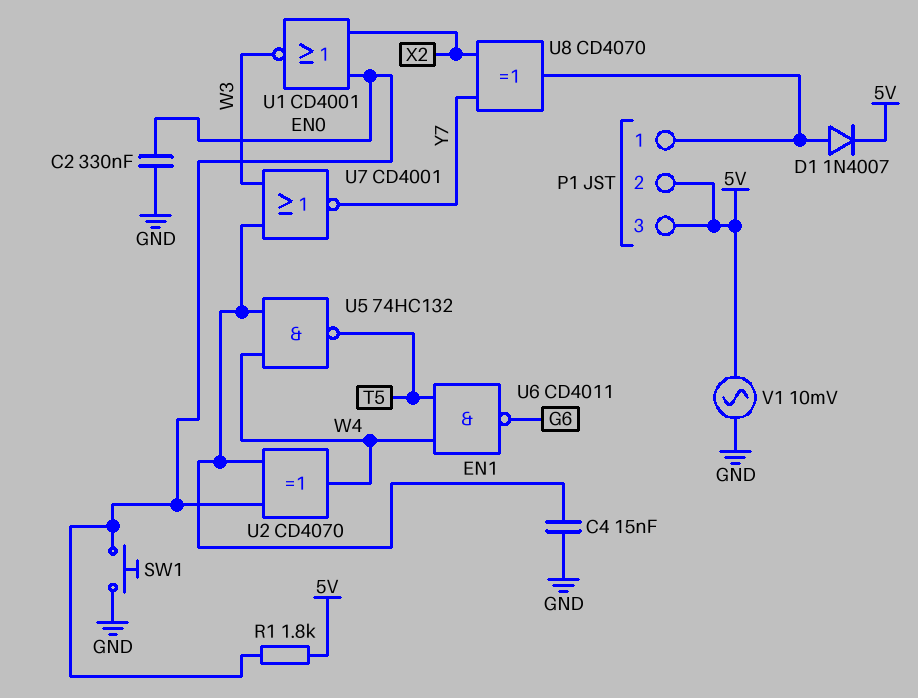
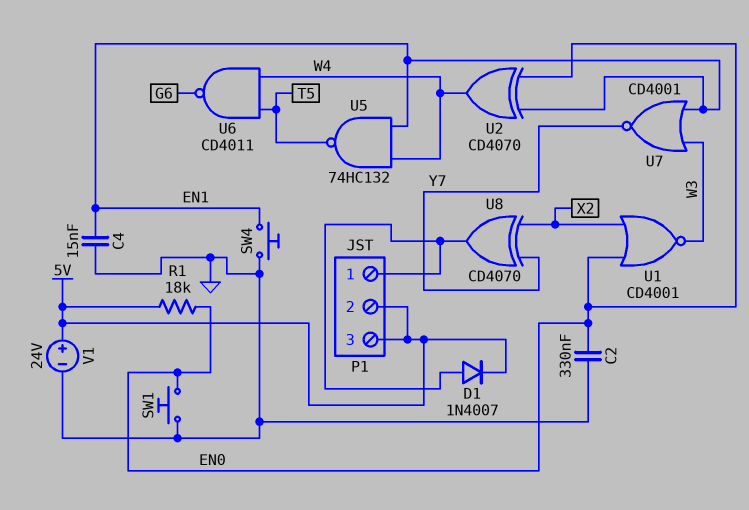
R1: 1.8k (5V, EN0) -> 18k (5V, EN0)
SW4: none -> button (EN1, GND)
V1: AC 10mV (5V, GND) -> 24V (plus 5V, minus GND)

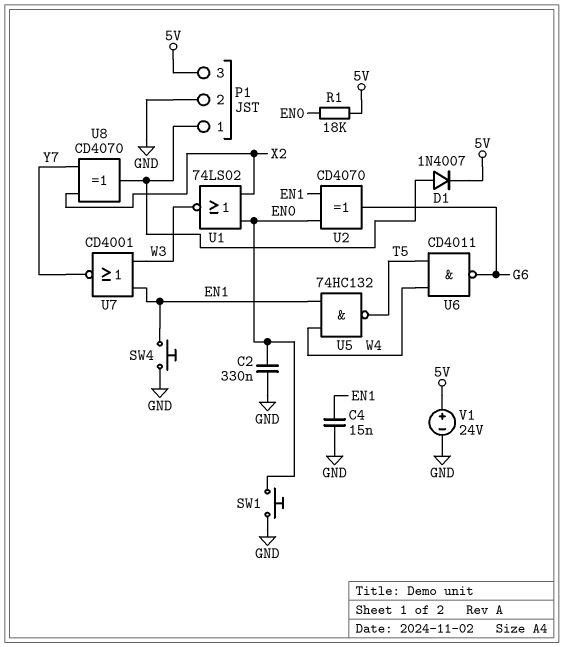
P1 pin 2: 5V -> GND
U1: NOR CD4001 (in EN0, in X2, out W3) -> NOR 74LS02 (in EN0, in X2, out W3)
U2: XOR CD4070 (in EN0, in EN1, out W4) -> XOR CD4070 (in EN0, in EN1, out G6)

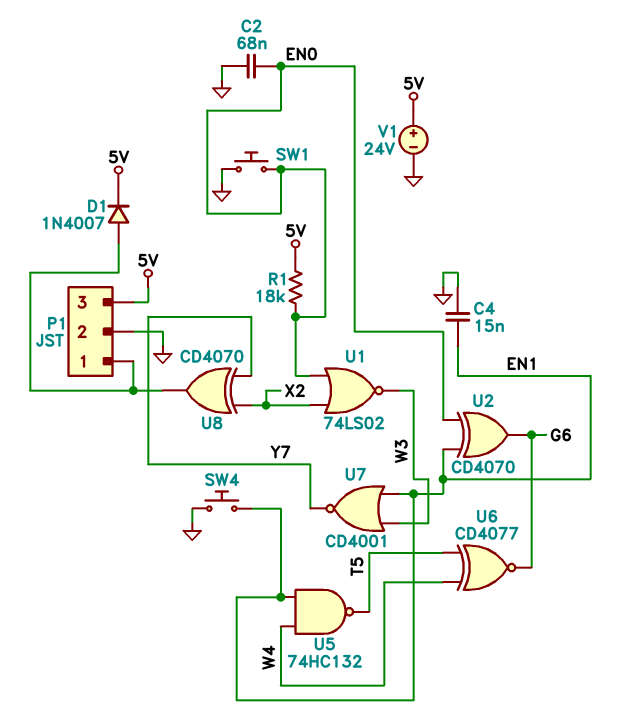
C2: 330nF (EN0, GND) -> 68nF (EN0, GND)
U6: NAND CD4011 (in T5, in W4, out G6) -> XNOR CD4077 (in T5, in W4, out G6)

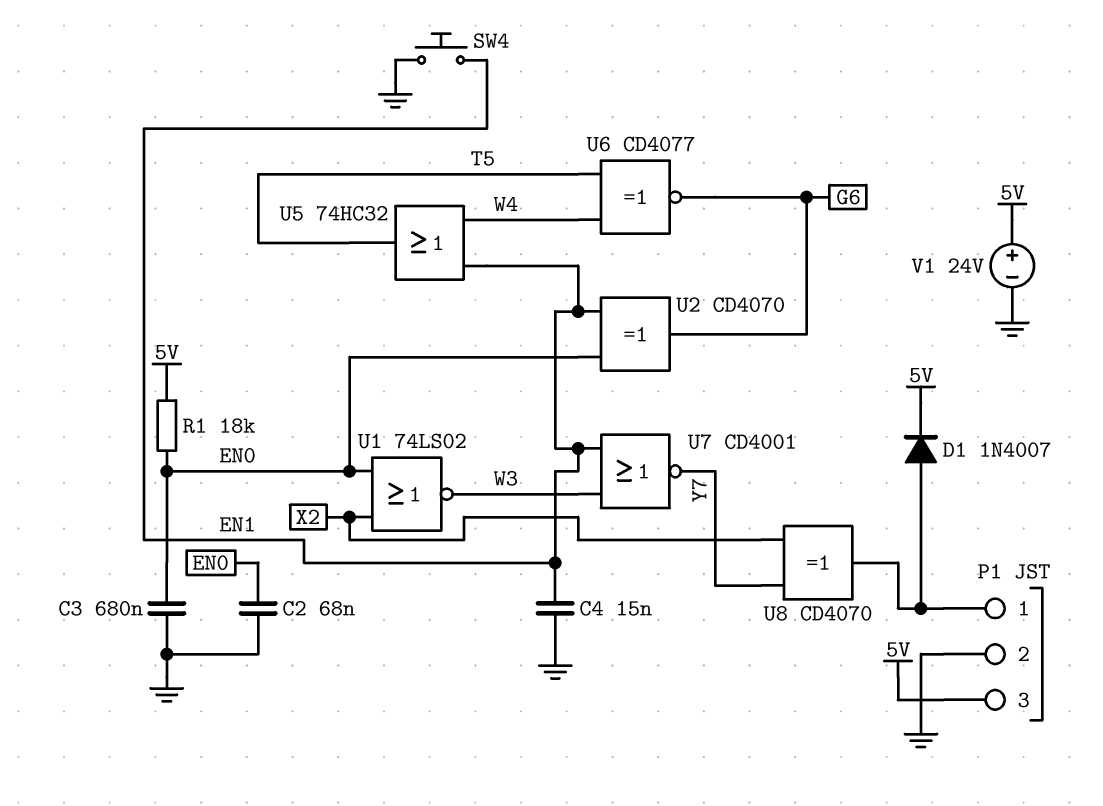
C3: none -> 680nF (EN0, GND)
SW1: button (EN0, GND) -> none
U5: NAND 74HC132 (in EN1, in W4, out T5) -> OR 74HC32 (in EN1, in W4, out T5)

